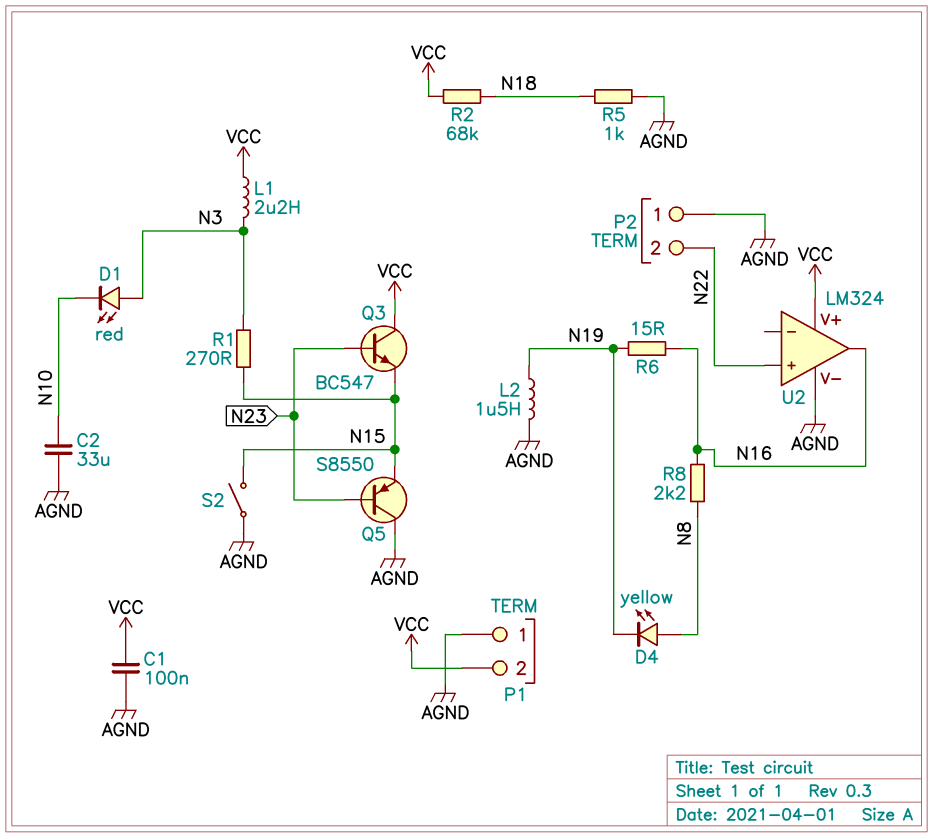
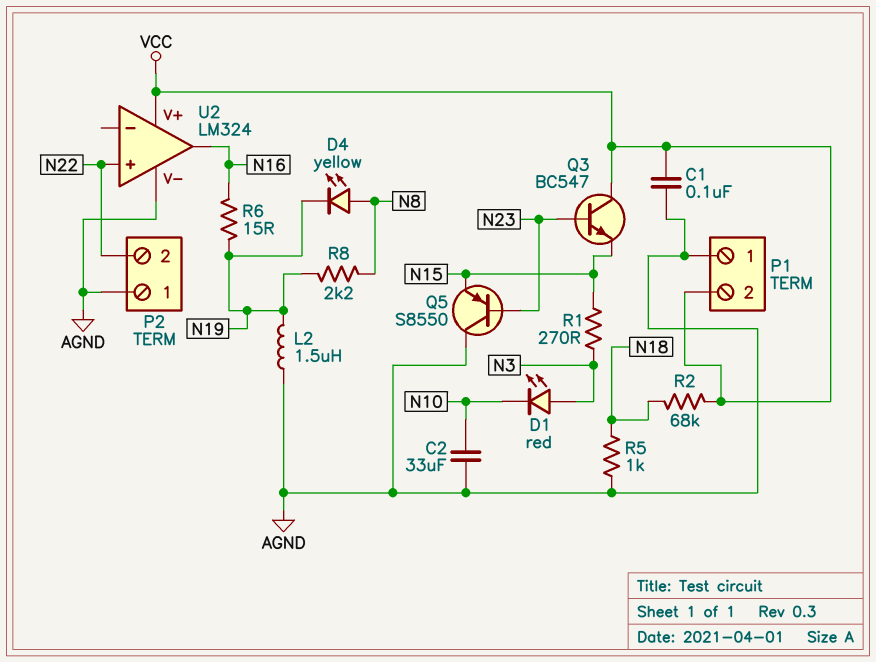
L1: 2.2uH (N3, VCC) -> none
R8: 2.2k (N8, N16) -> 2.2k (N8, N19)
S2: switch (AGND, N15) -> none

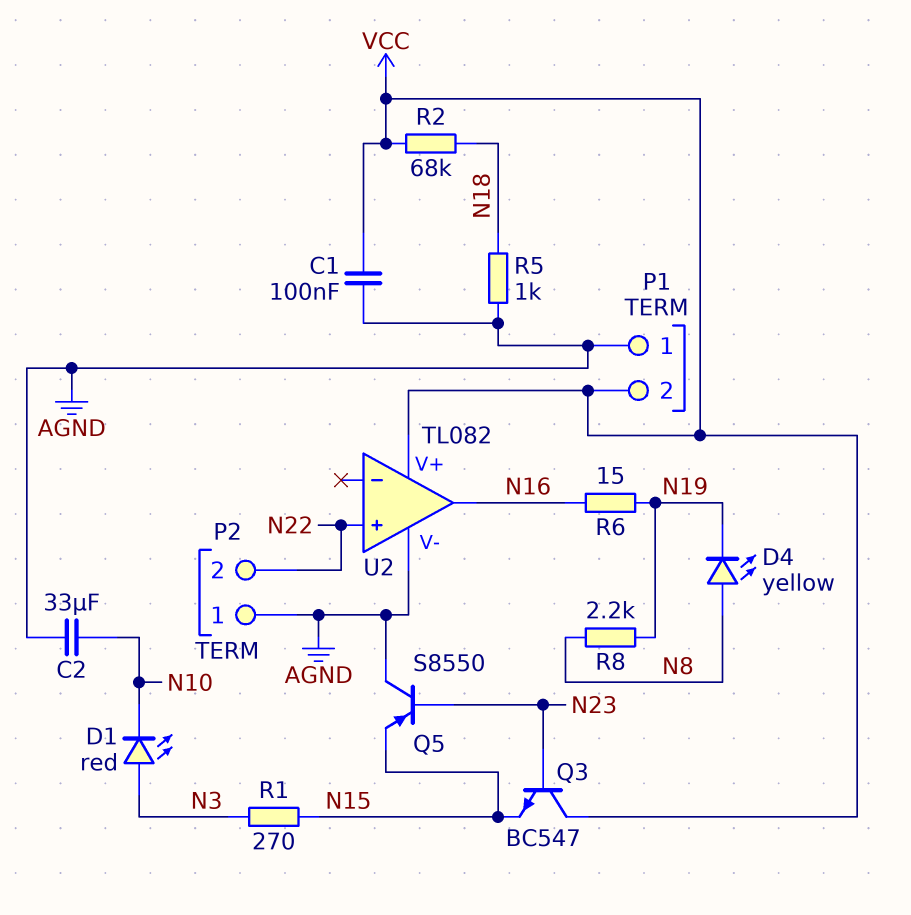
L2: 1.5uH (AGND, N19) -> none
U2: LM324 -> TL082

